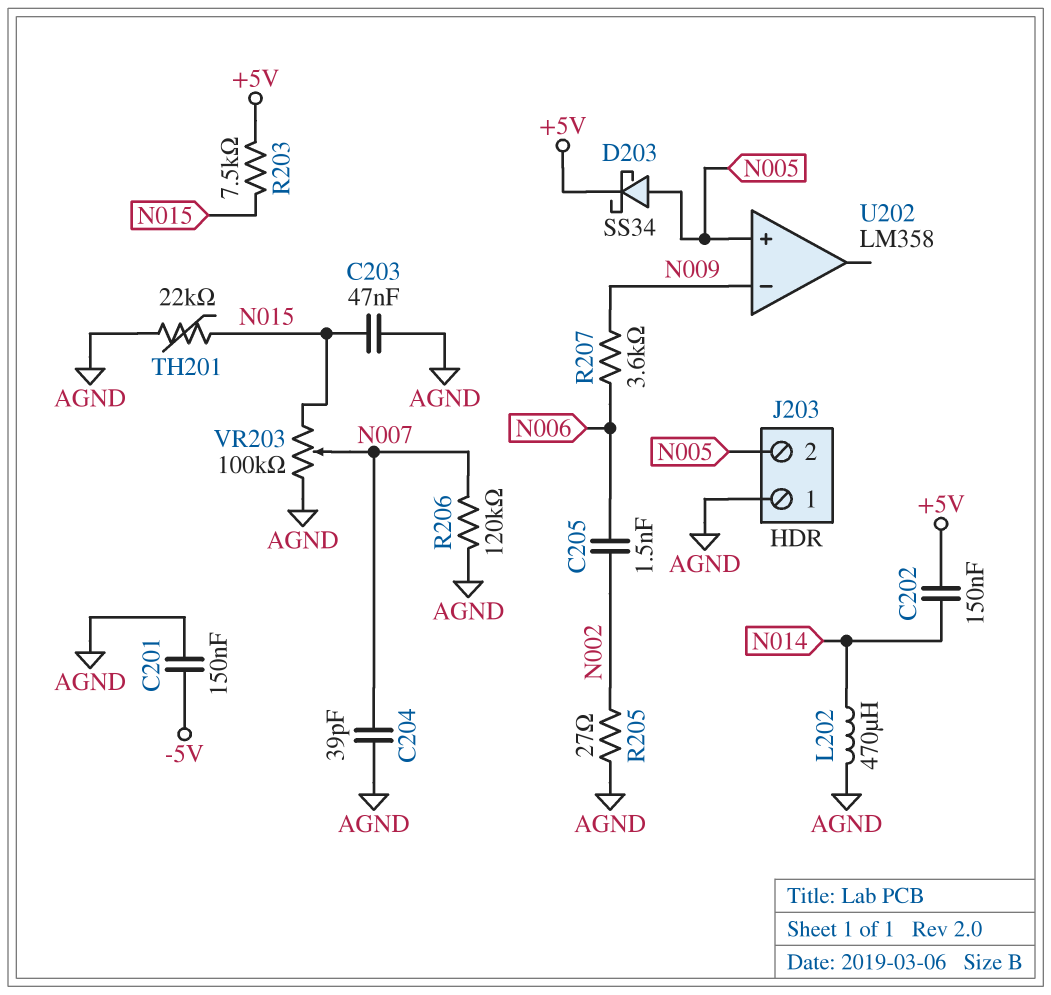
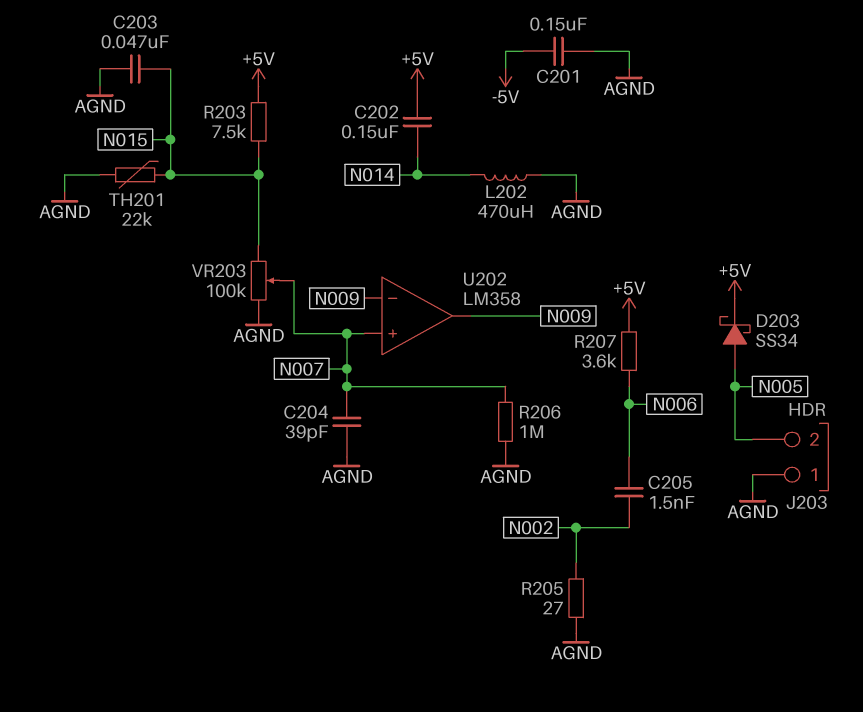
R206: 120k (AGND, N007) -> 1M (AGND, N007)
R207: 3.6k (N006, N009) -> 3.6k (+5V, N006)
U202 pin in+: N005 -> N007
U202 pin out: none -> N009

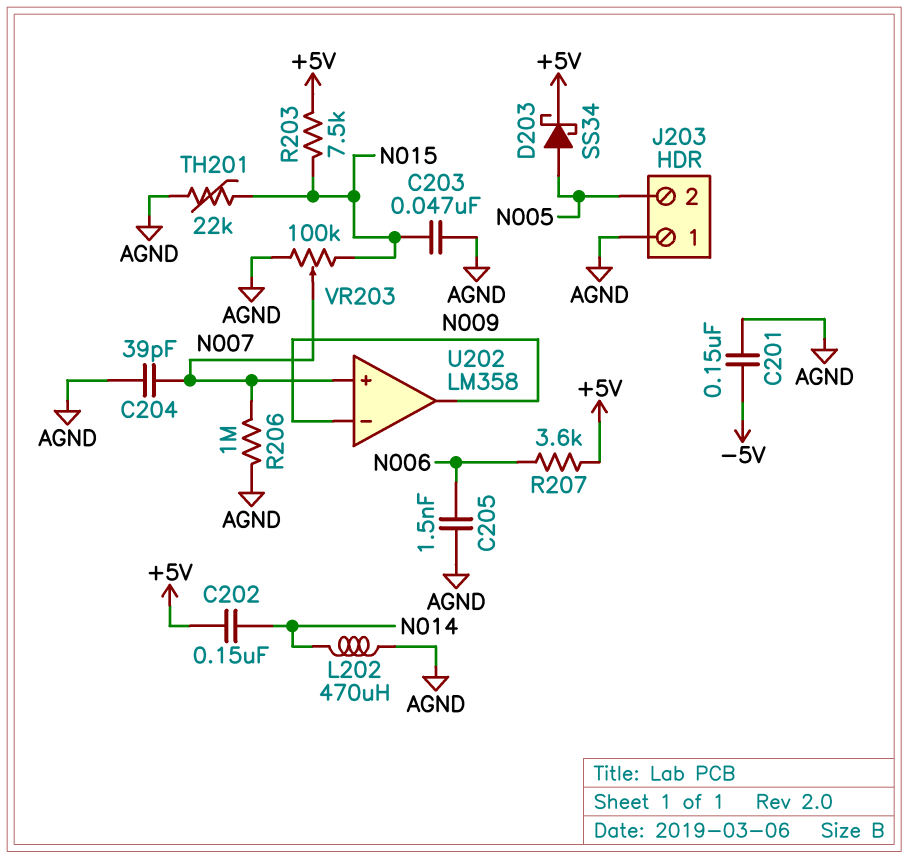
C205: 1.5nF (N002, N006) -> 1.5nF (AGND, N006)
R205: 27 (AGND, N002) -> none

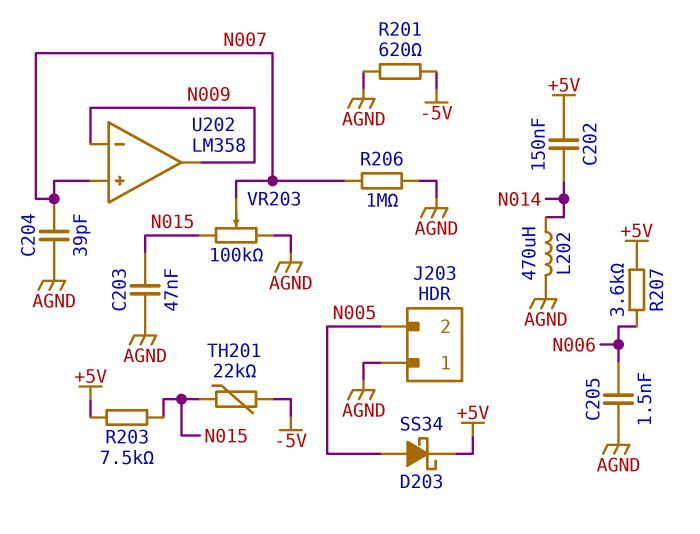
C201: 150nF (-5V, AGND) -> none
R201: none -> 620 (-5V, AGND)
TH201: 22k (AGND, N015) -> 22k (-5V, N015)

